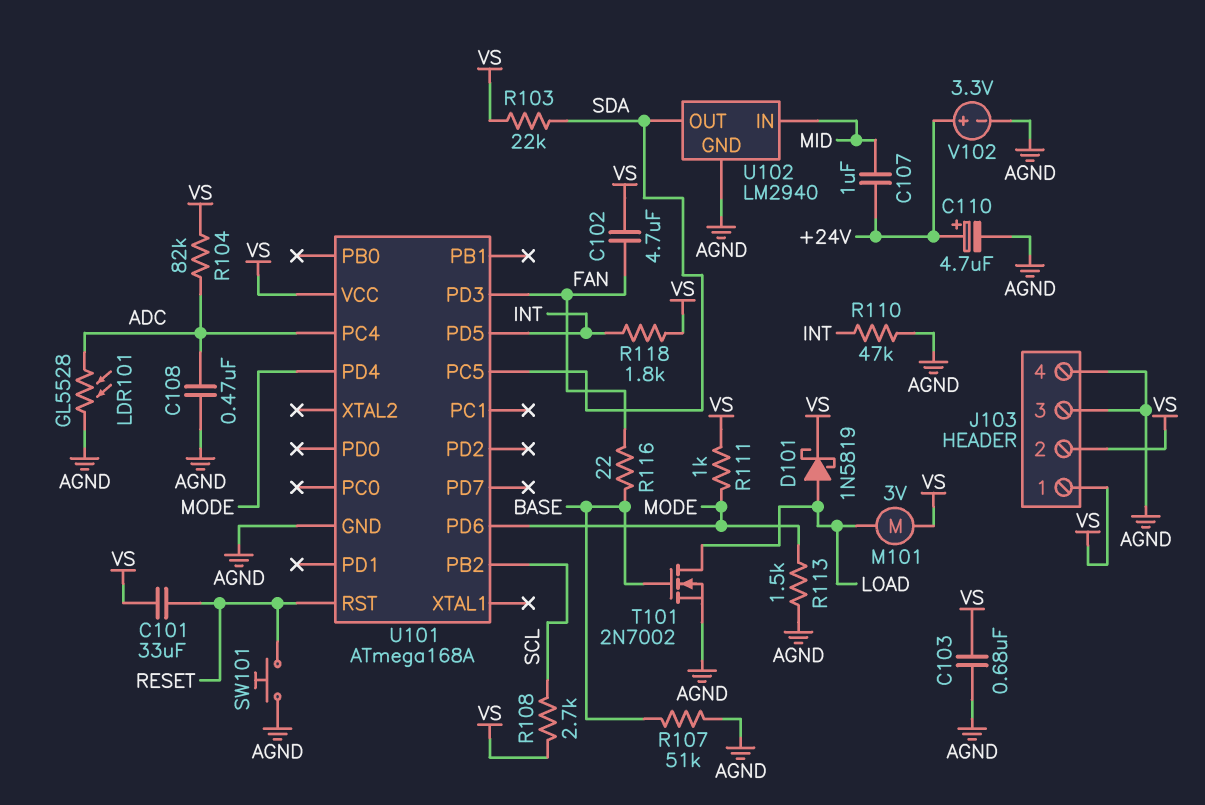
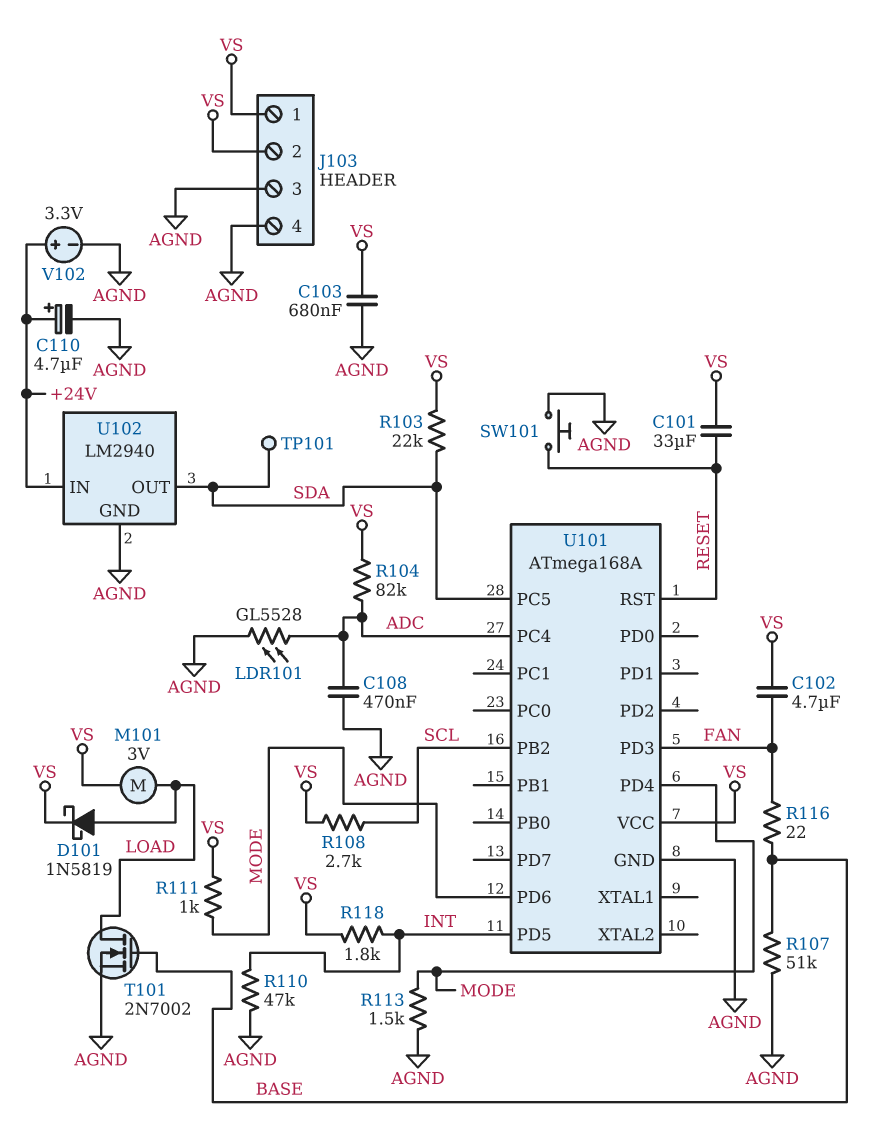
C107: 1uF (+24V, MID) -> none
TP101: none -> test point (SDA)
U102 pin IN: MID -> +24V

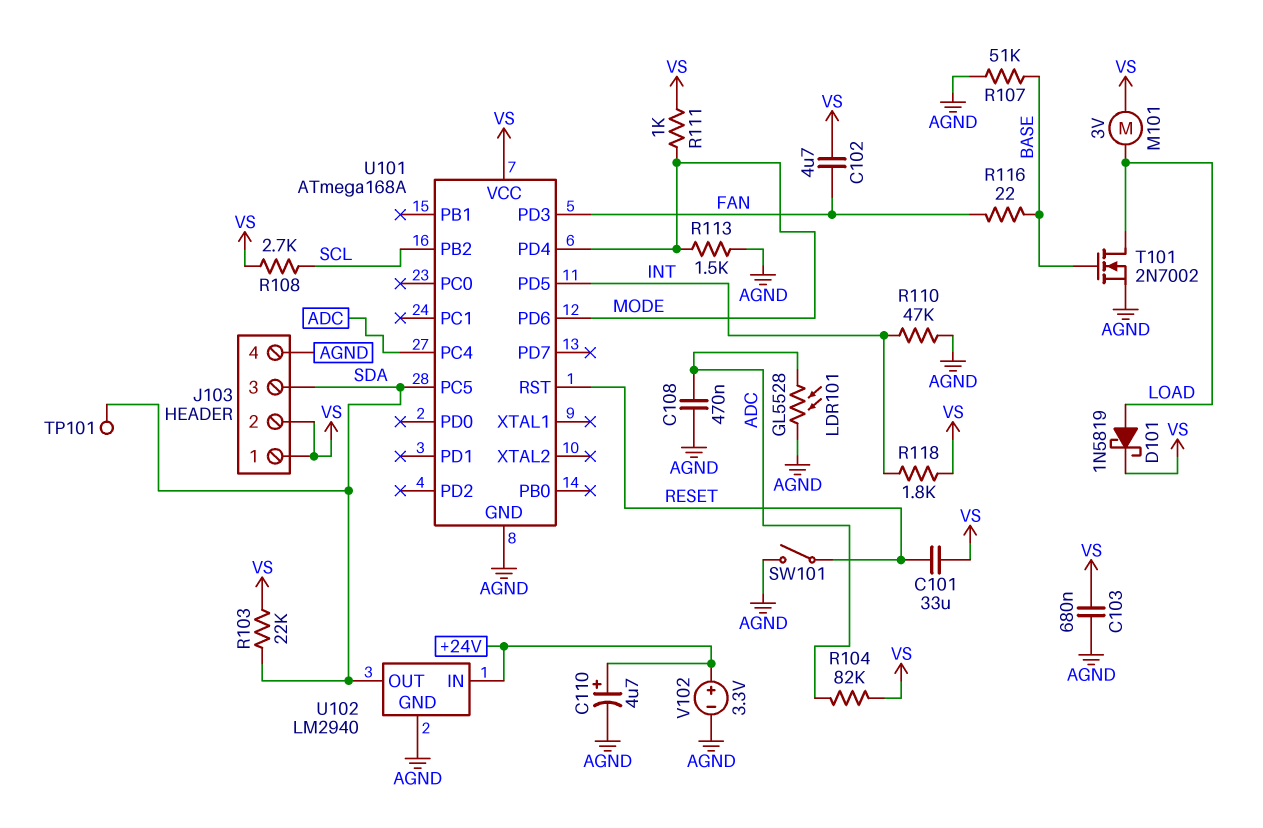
J103 pin 3: AGND -> SDA
SW101: button (AGND, RESET) -> switch (AGND, RESET)

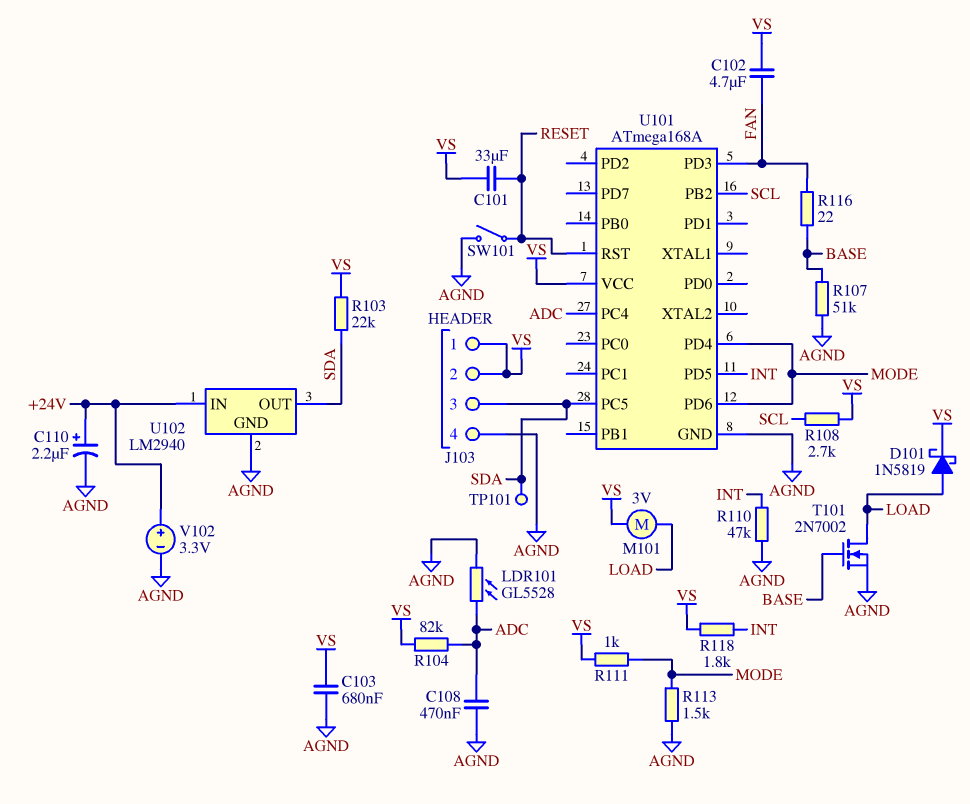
C110: 4.7uF (plus +24V, minus AGND) -> 2.2uF (plus +24V, minus AGND)

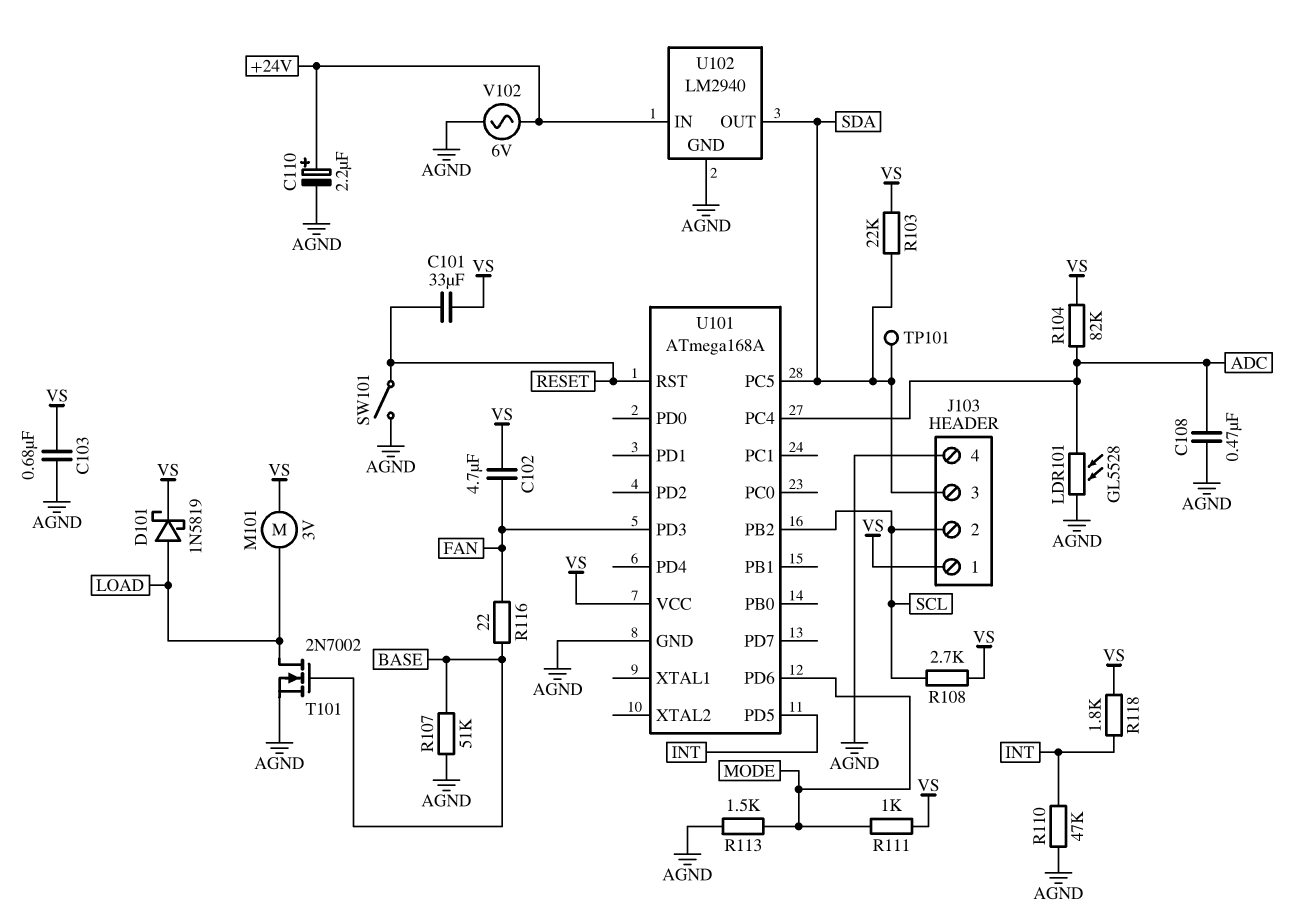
J103 pin 2: VS -> SCL
U101 pin PD4: MODE -> none
V102: 3.3V (plus +24V, minus AGND) -> AC 6V (+24V, AGND)

